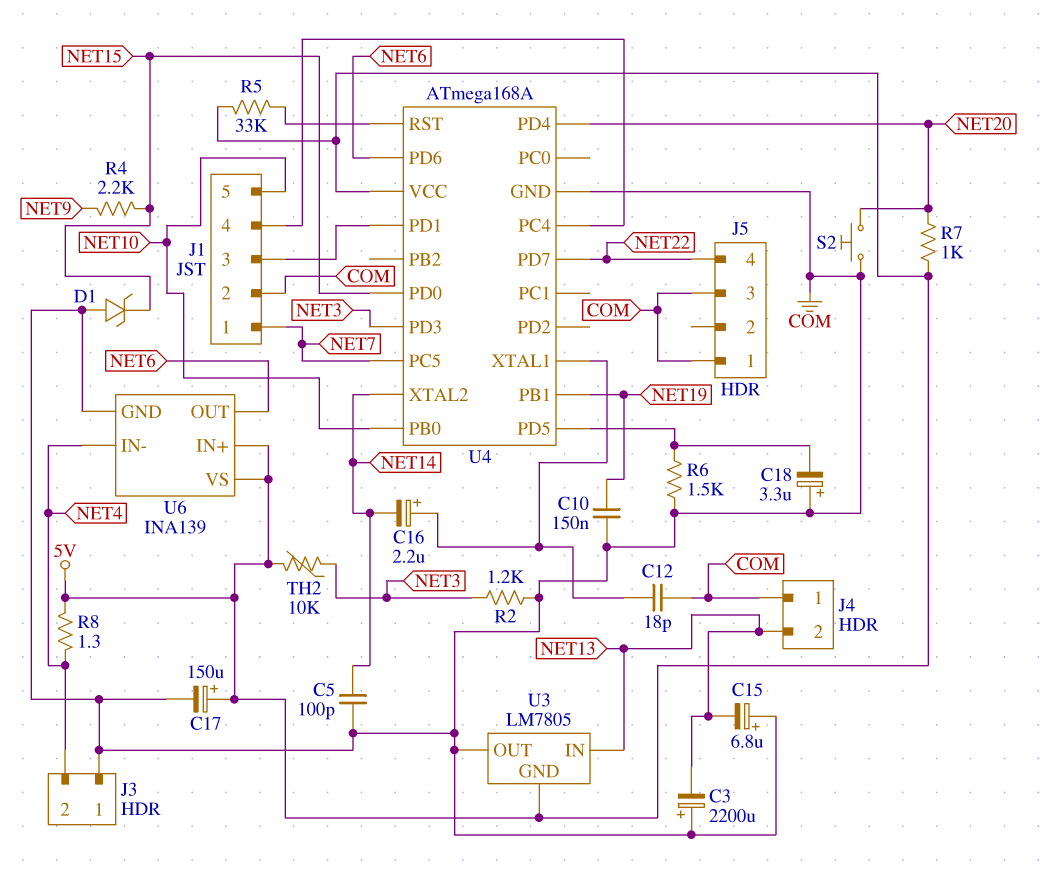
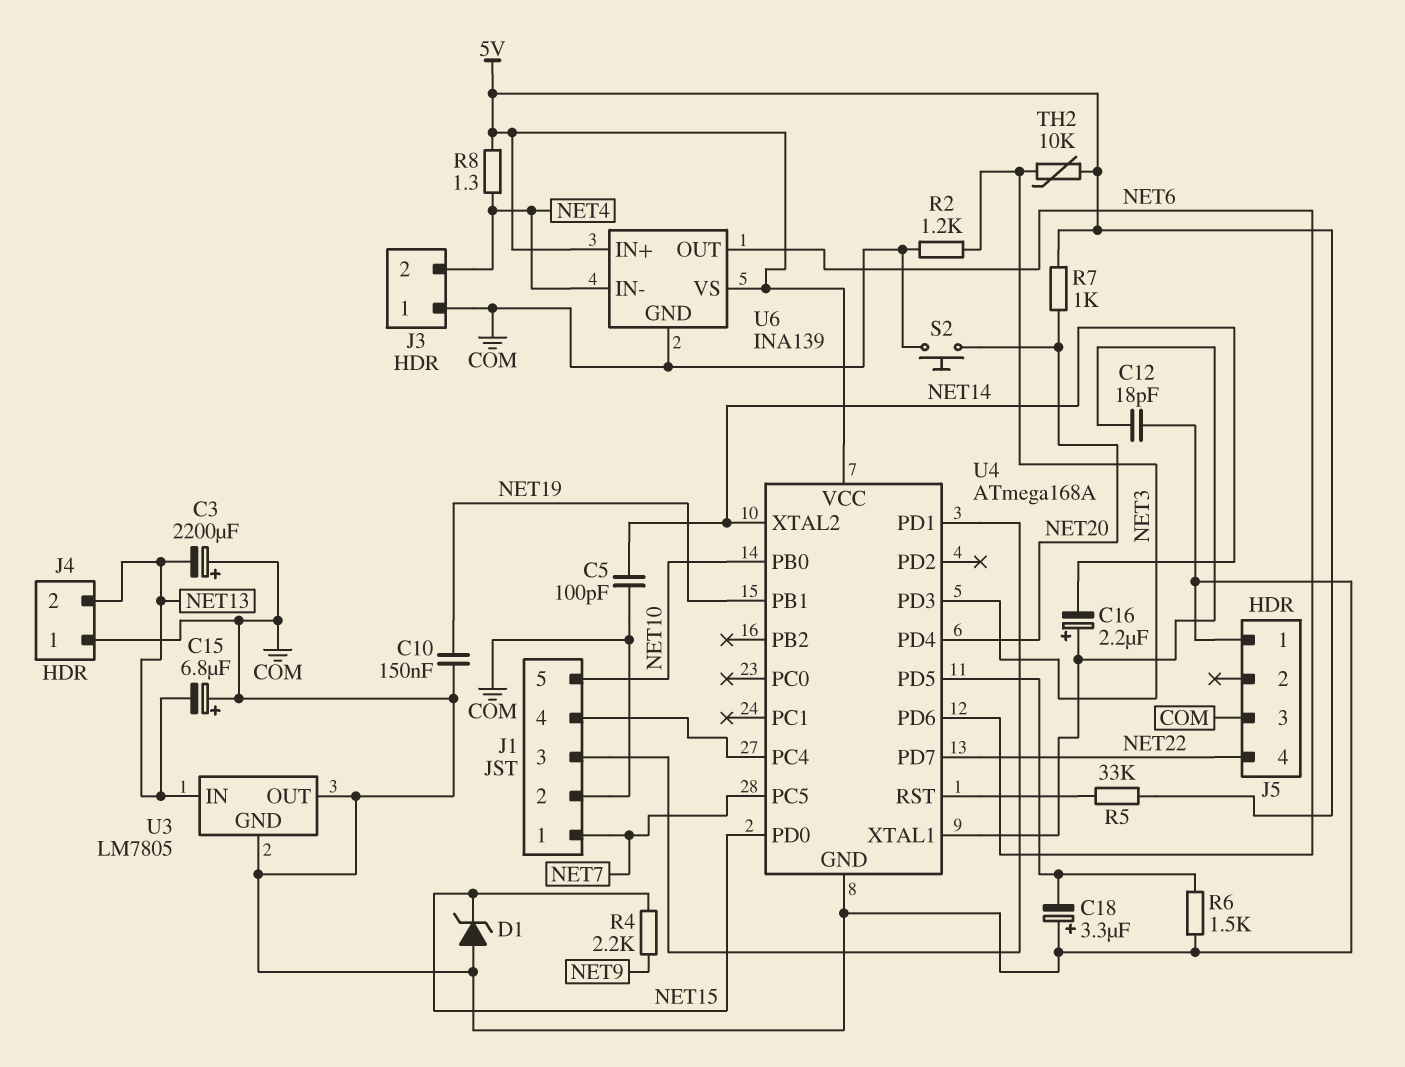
C17: 150uF (plus 5V, minus COM) -> none
U3 pin GND: 5V -> COM

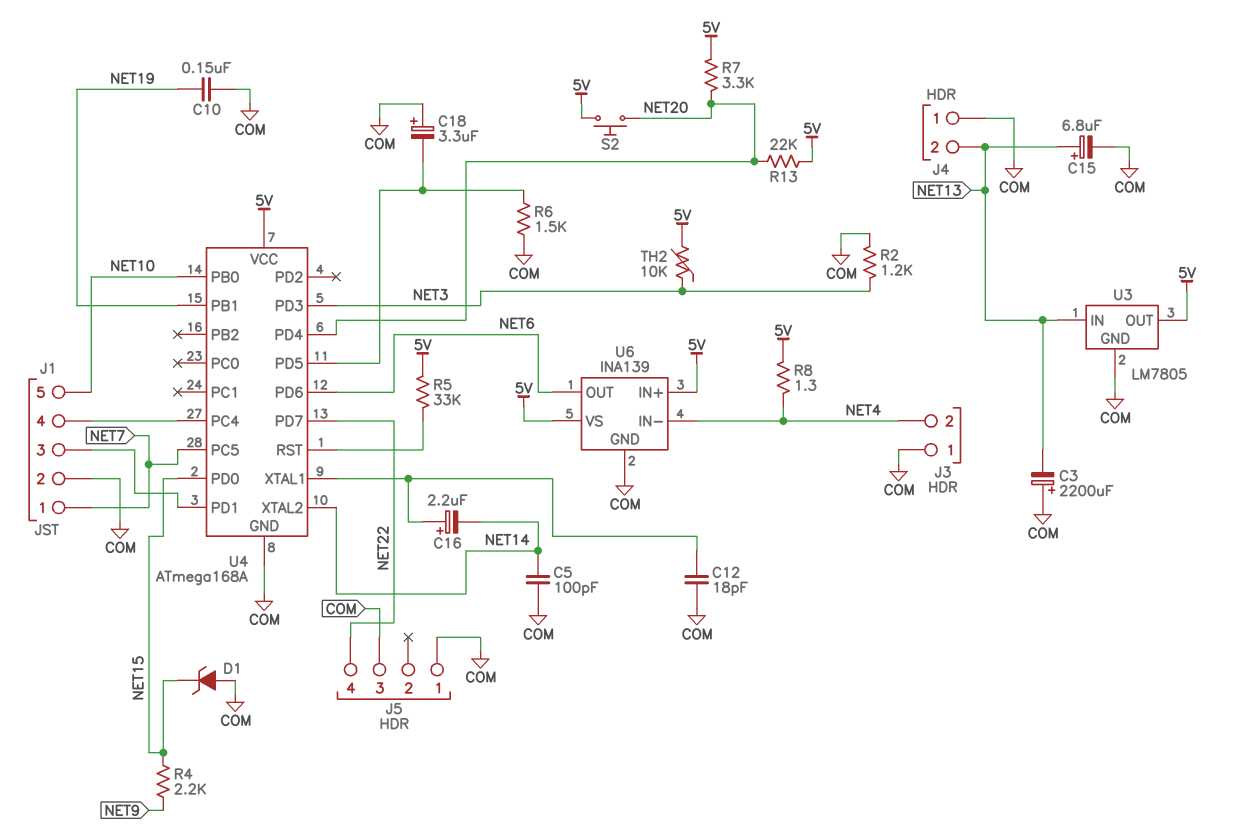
C15: 6.8uF (plus COM, minus NET13) -> 6.8uF (plus NET13, minus COM)
R7: 1k (5V, NET20) -> 3.3k (5V, NET20)
R13: none -> 22k (5V, NET20)
S2: button (COM, NET20) -> button (5V, NET20)
U3 pin OUT: COM -> 5V

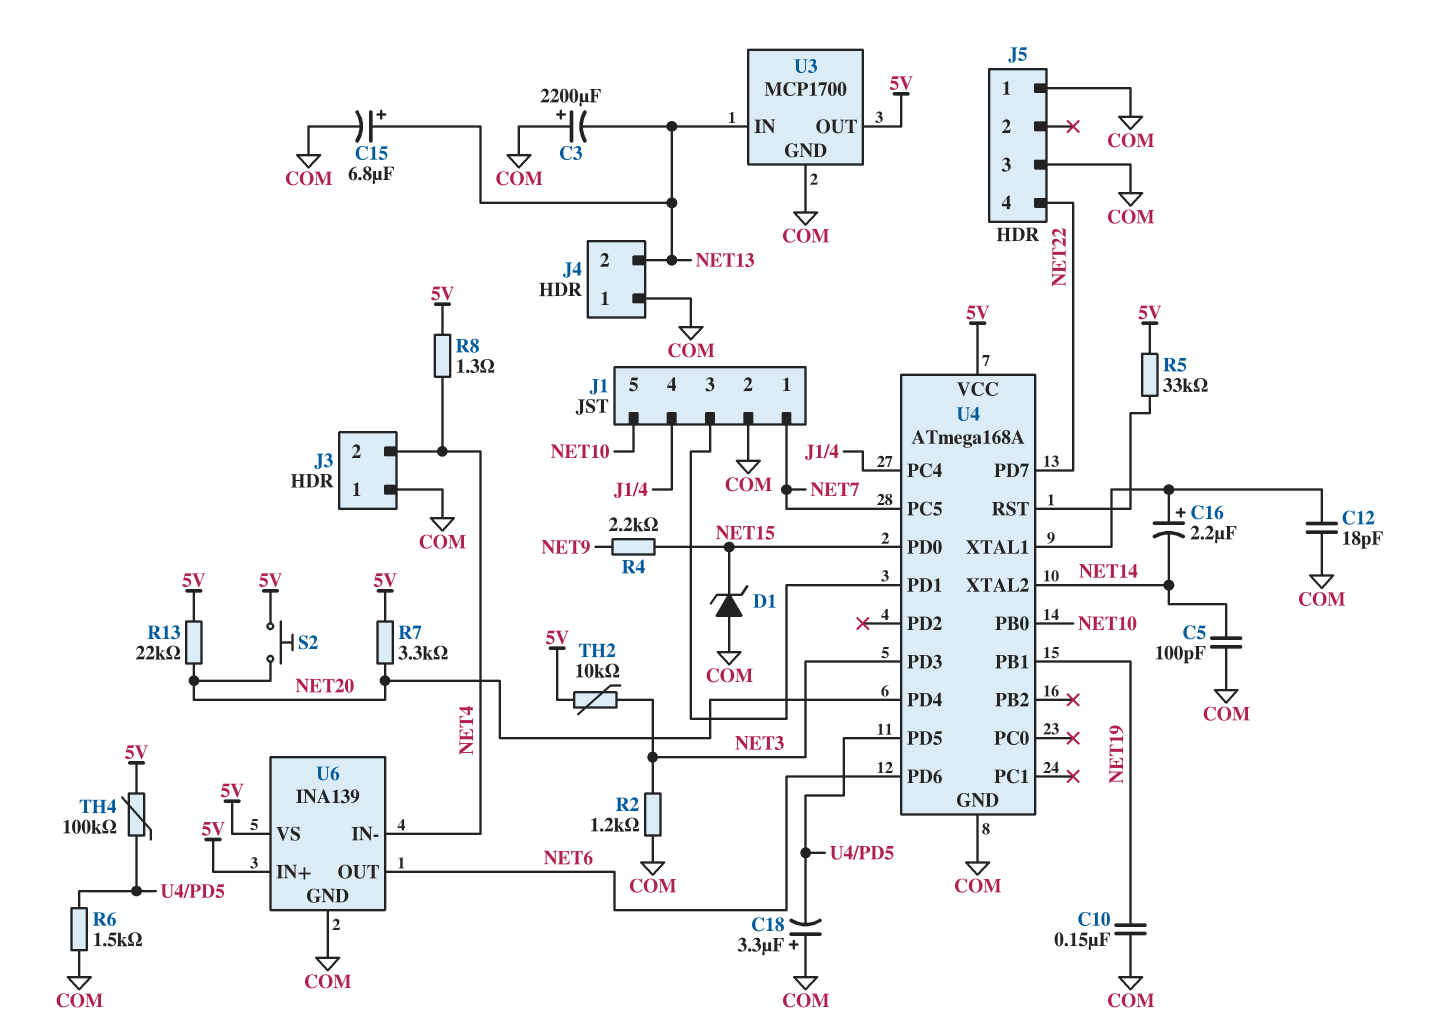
TH4: none -> 100k (5V, U4/PD5)
U3: LM7805 -> MCP1700

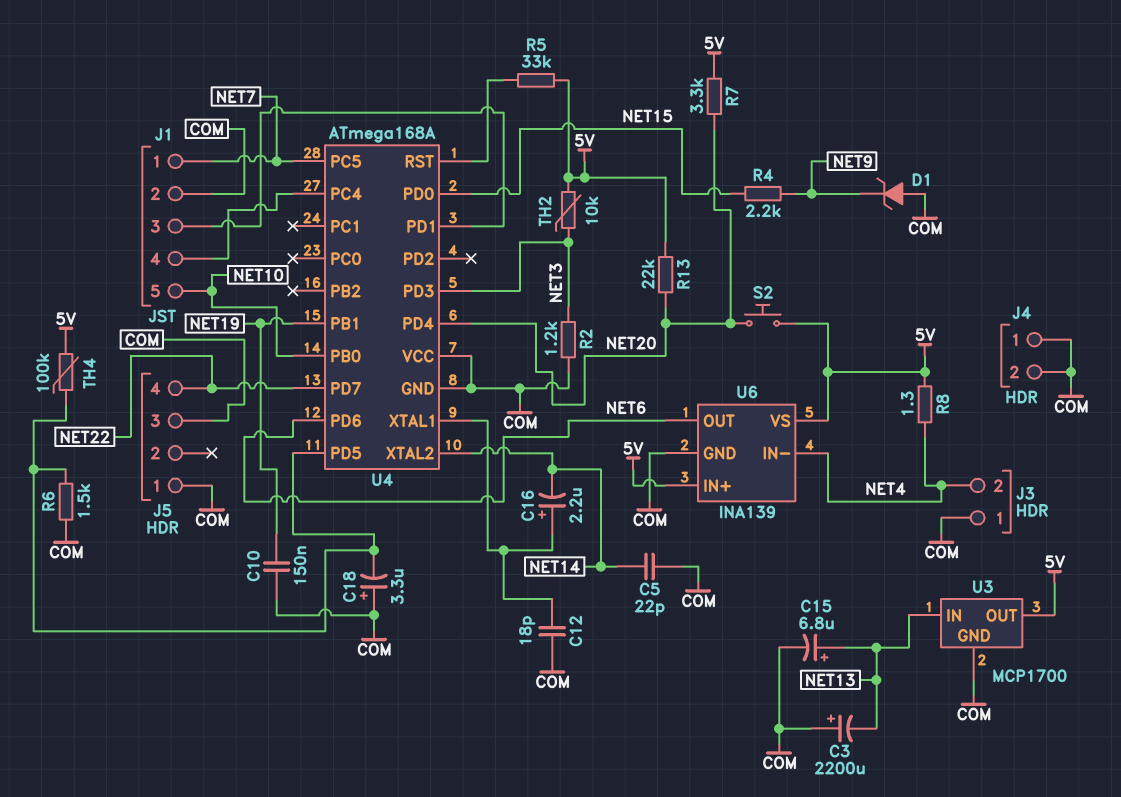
C5: 100pF (COM, NET14) -> 22pF (COM, NET14)
D1: zener (A COM, K NET15) -> zener (A COM, K NET9)
J4 pin 2: NET13 -> COM
U4 pin VCC: 5V -> COM

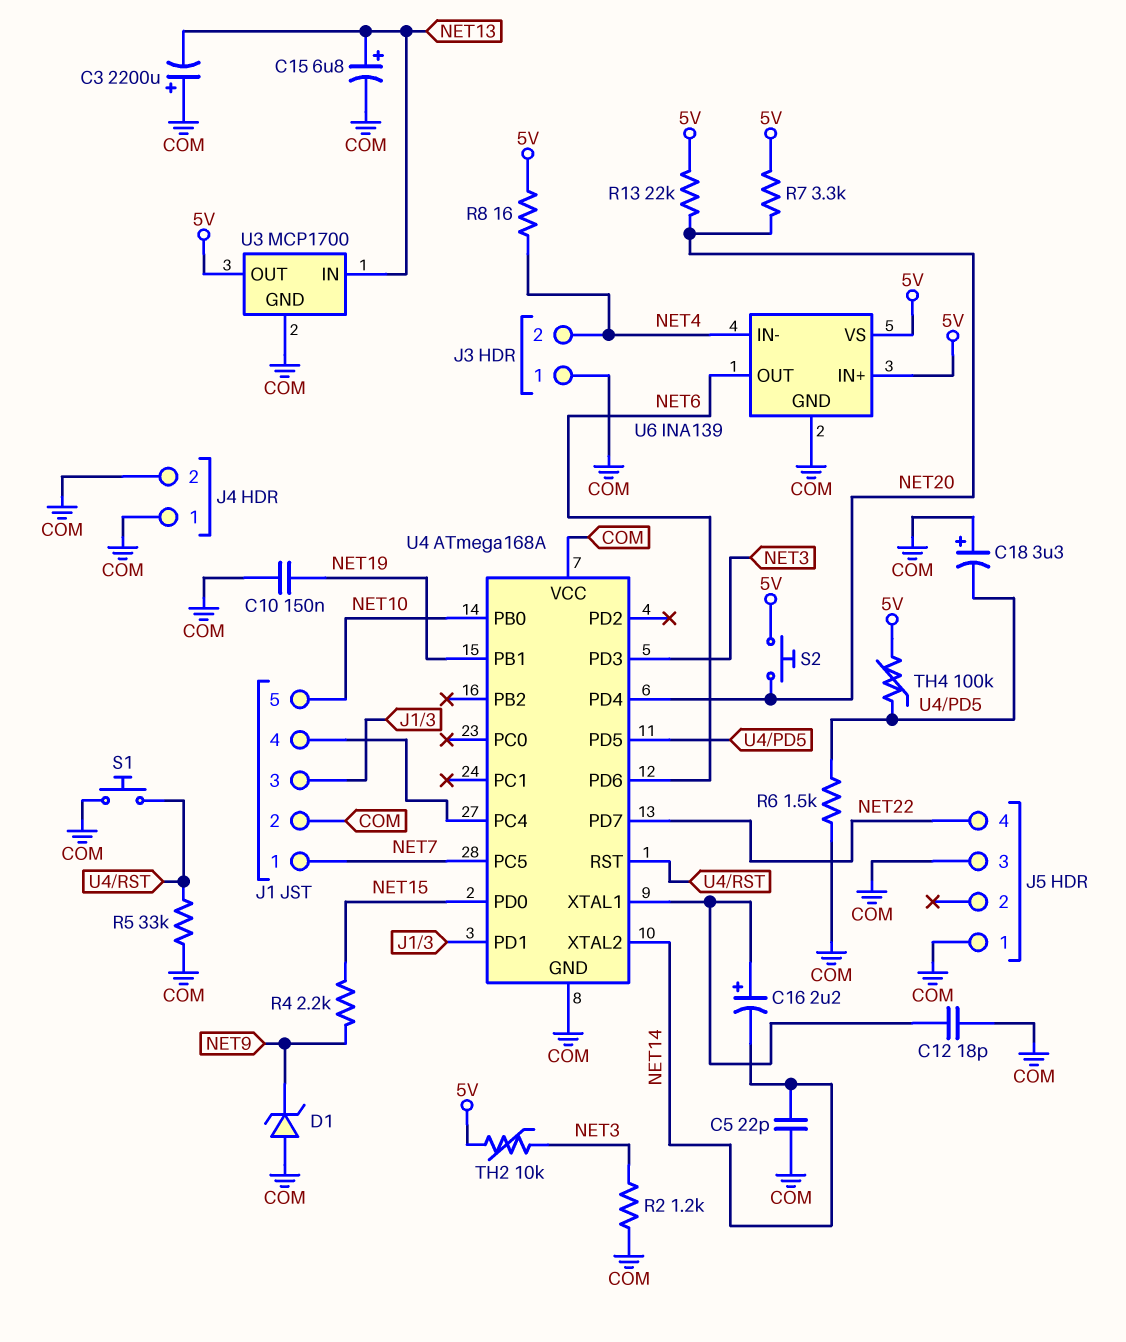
R5: 33k (5V, U4/RST) -> 33k (COM, U4/RST)
R8: 1.3 (5V, NET4) -> 16 (5V, NET4)
S1: none -> button (COM, U4/RST)

